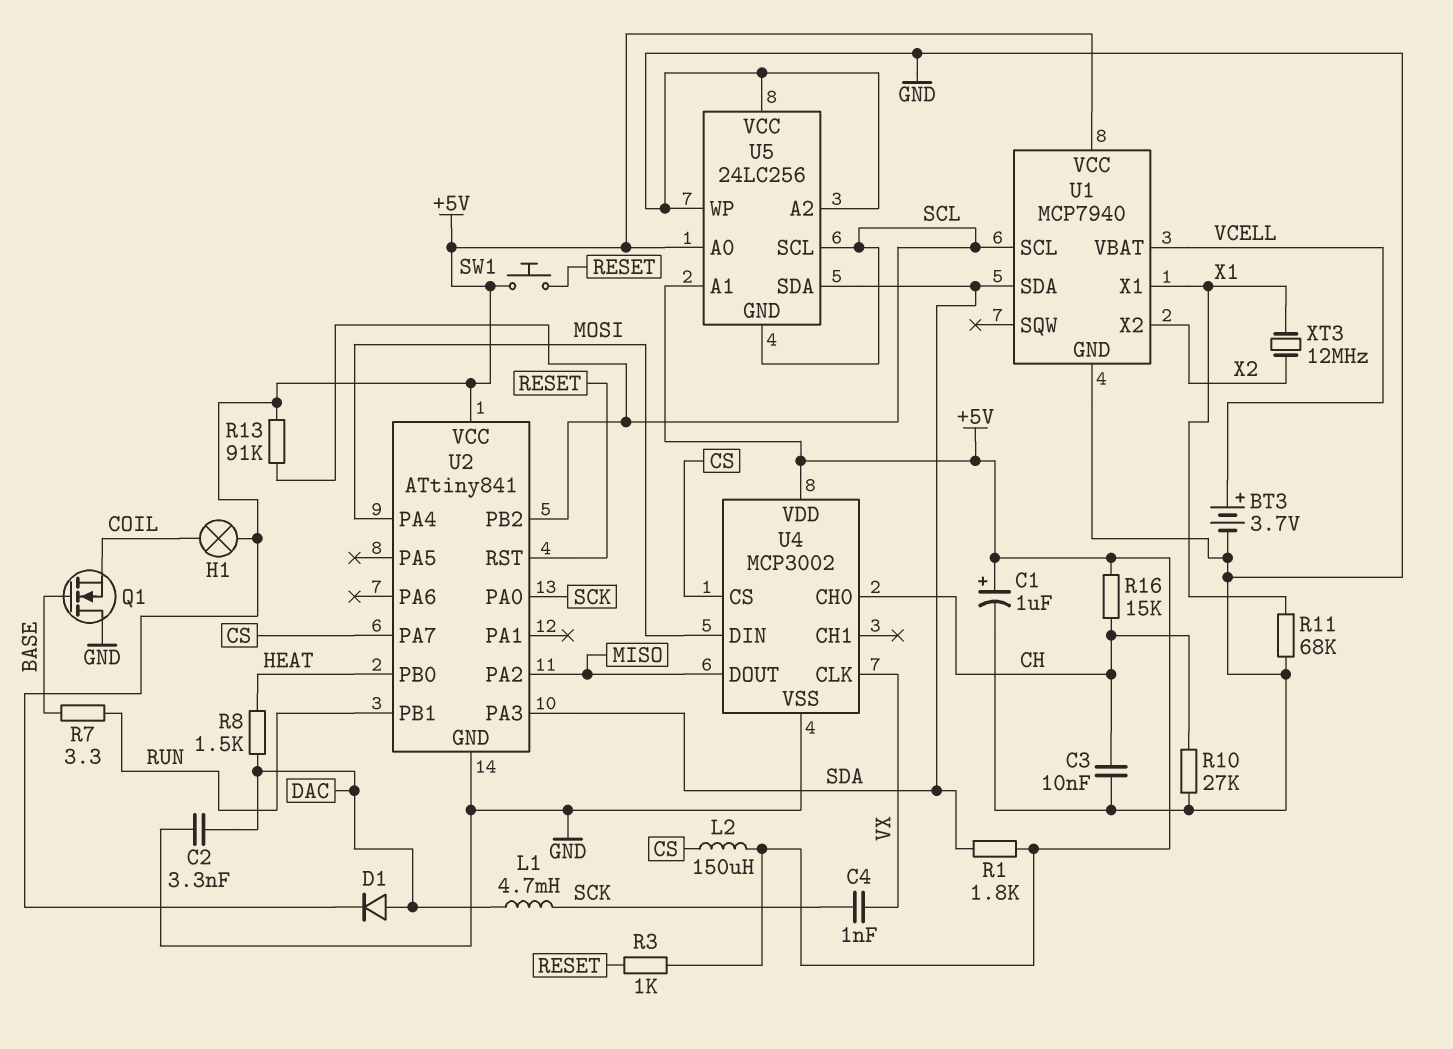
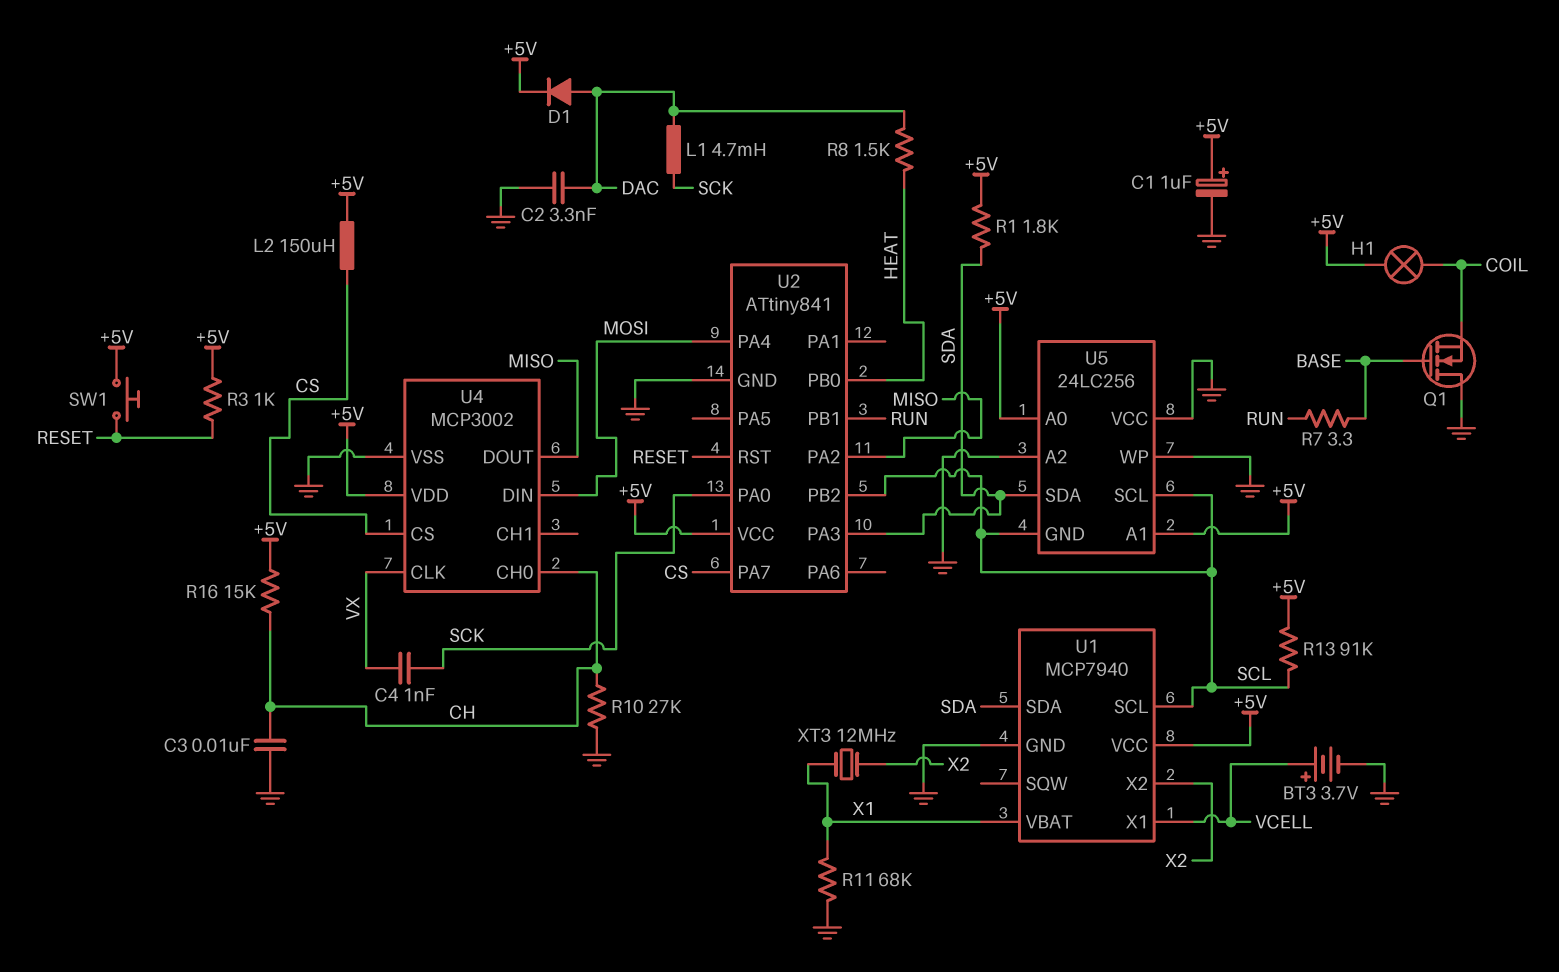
U1 pin VBAT: VCELL -> X1
U1 pin X1: X1 -> VCELL

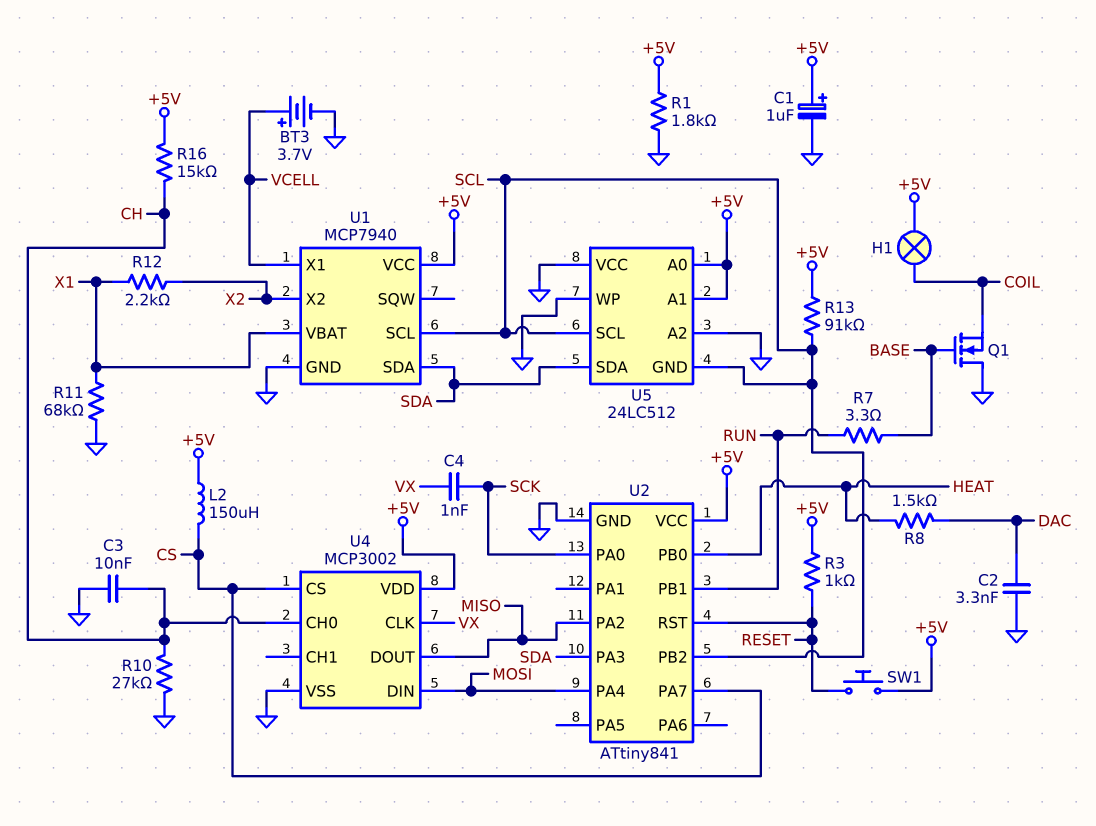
D1: diode (A DAC, K +5V) -> none
L1: 4.7mH (DAC, SCK) -> none
R1: 1.8k (+5V, SDA) -> 1.8k (+5V, GND)
R12: none -> 2.2k (X1, X2)
U5: 24LC256 -> 24LC512
XT3: 12MHz (X1, X2) -> none

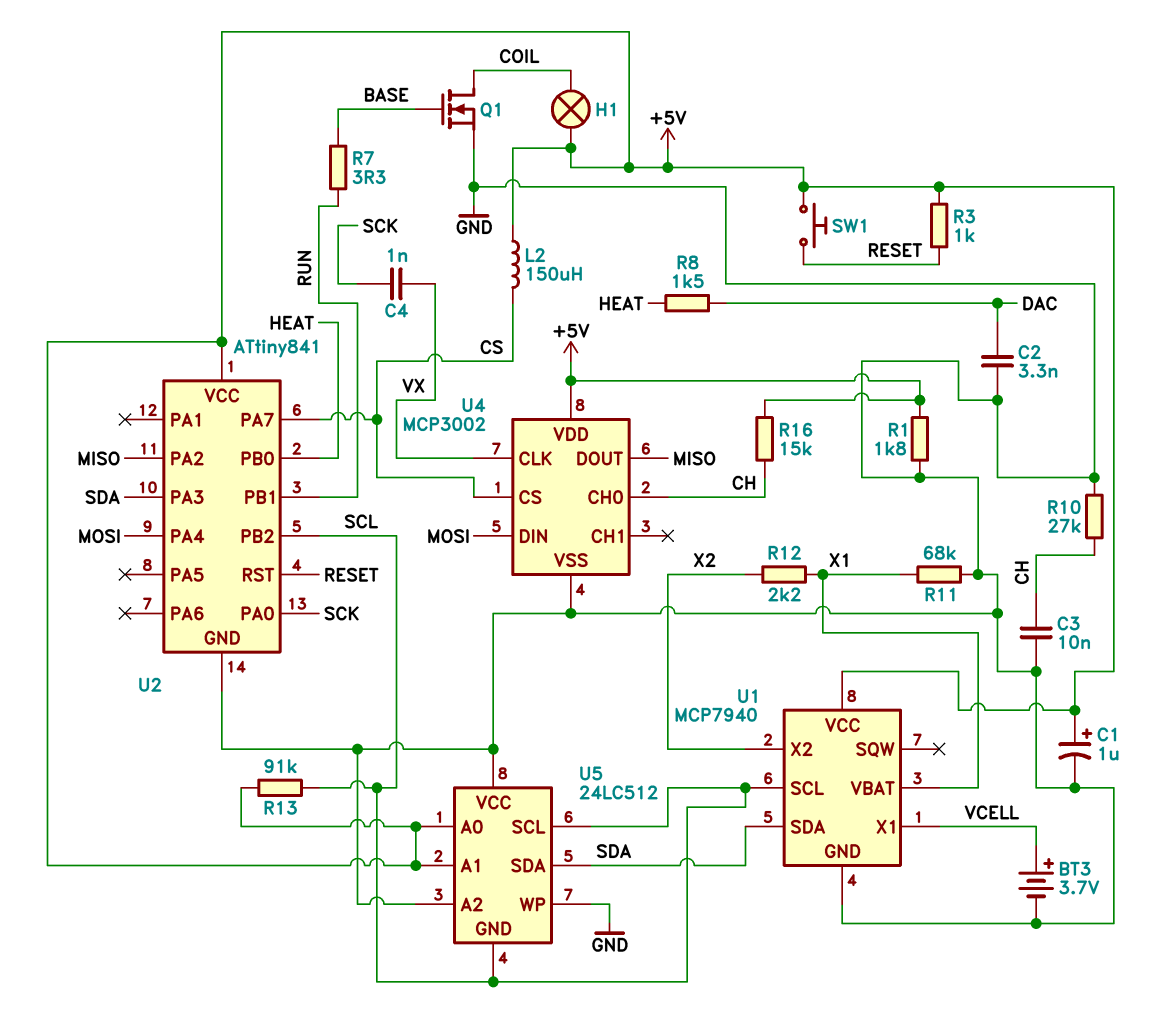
Q1: NMOS (G BASE, D GND, S COIL) -> NMOS (G BASE, D COIL, S GND)

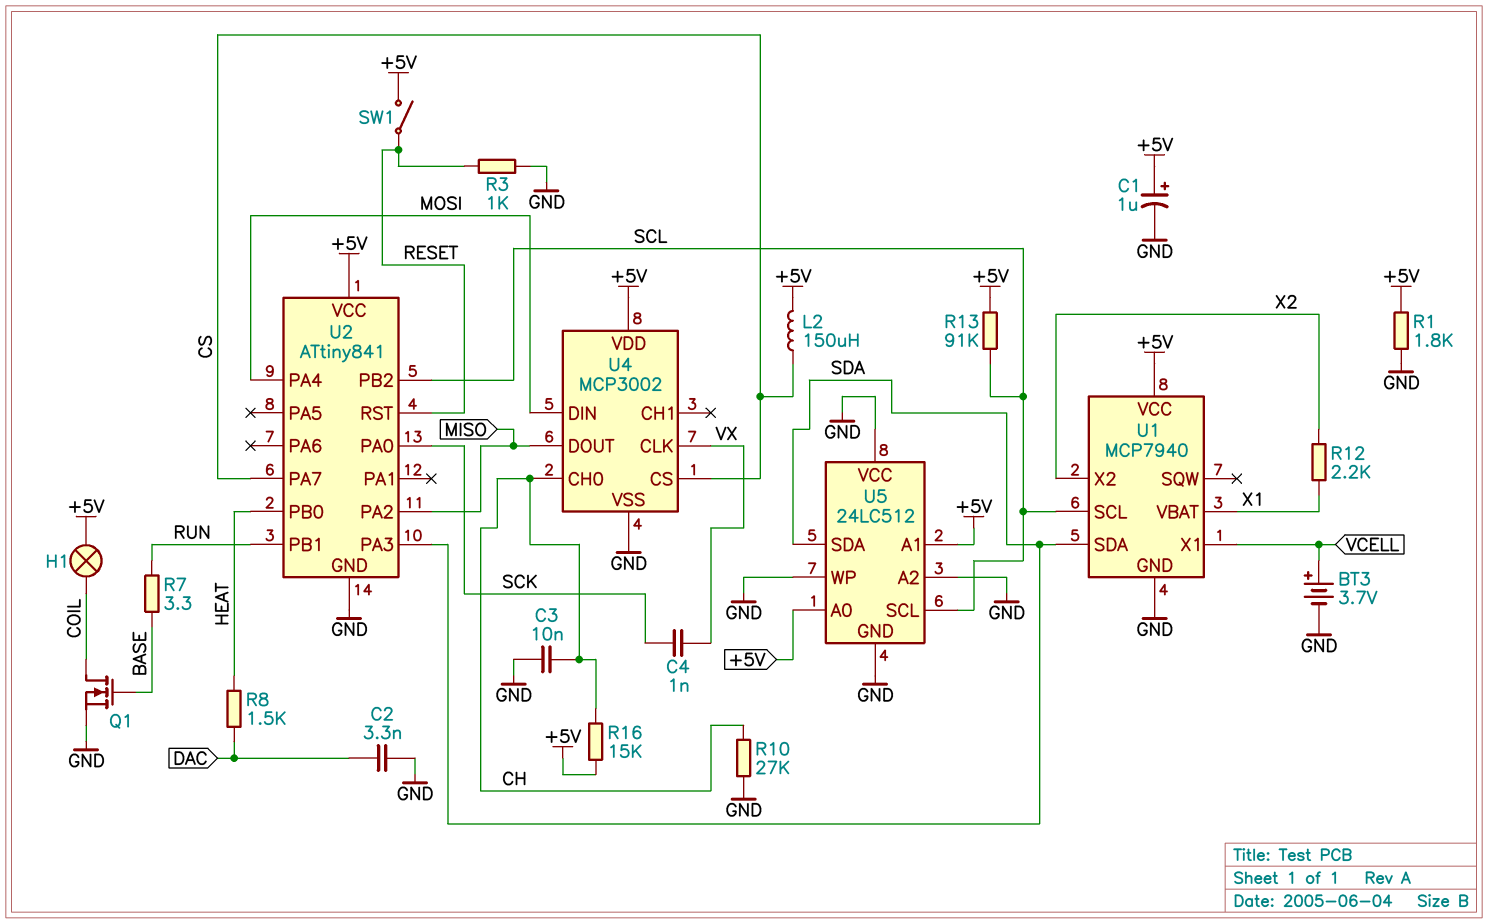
R3: 1k (+5V, RESET) -> 1k (GND, RESET)
R11: 68k (GND, X1) -> none
SW1: button (+5V, RESET) -> switch (+5V, RESET)
U5 pin GND: SCL -> GND

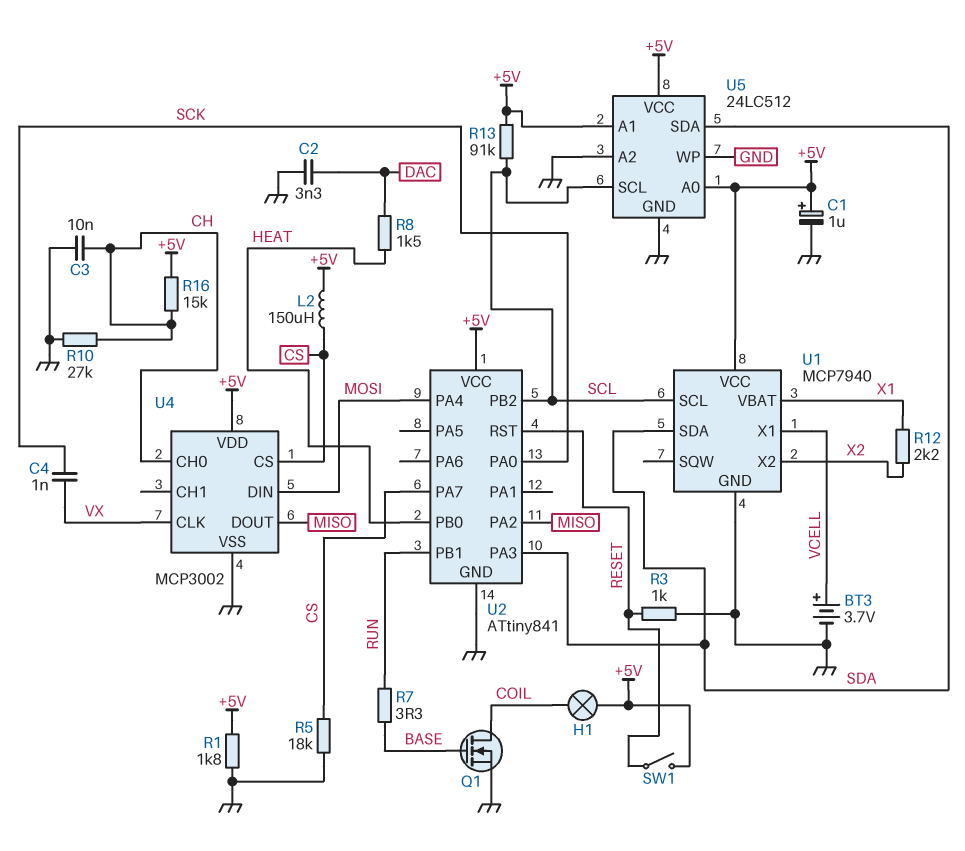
R5: none -> 18k (CS, GND)
U5 pin VCC: GND -> +5V

